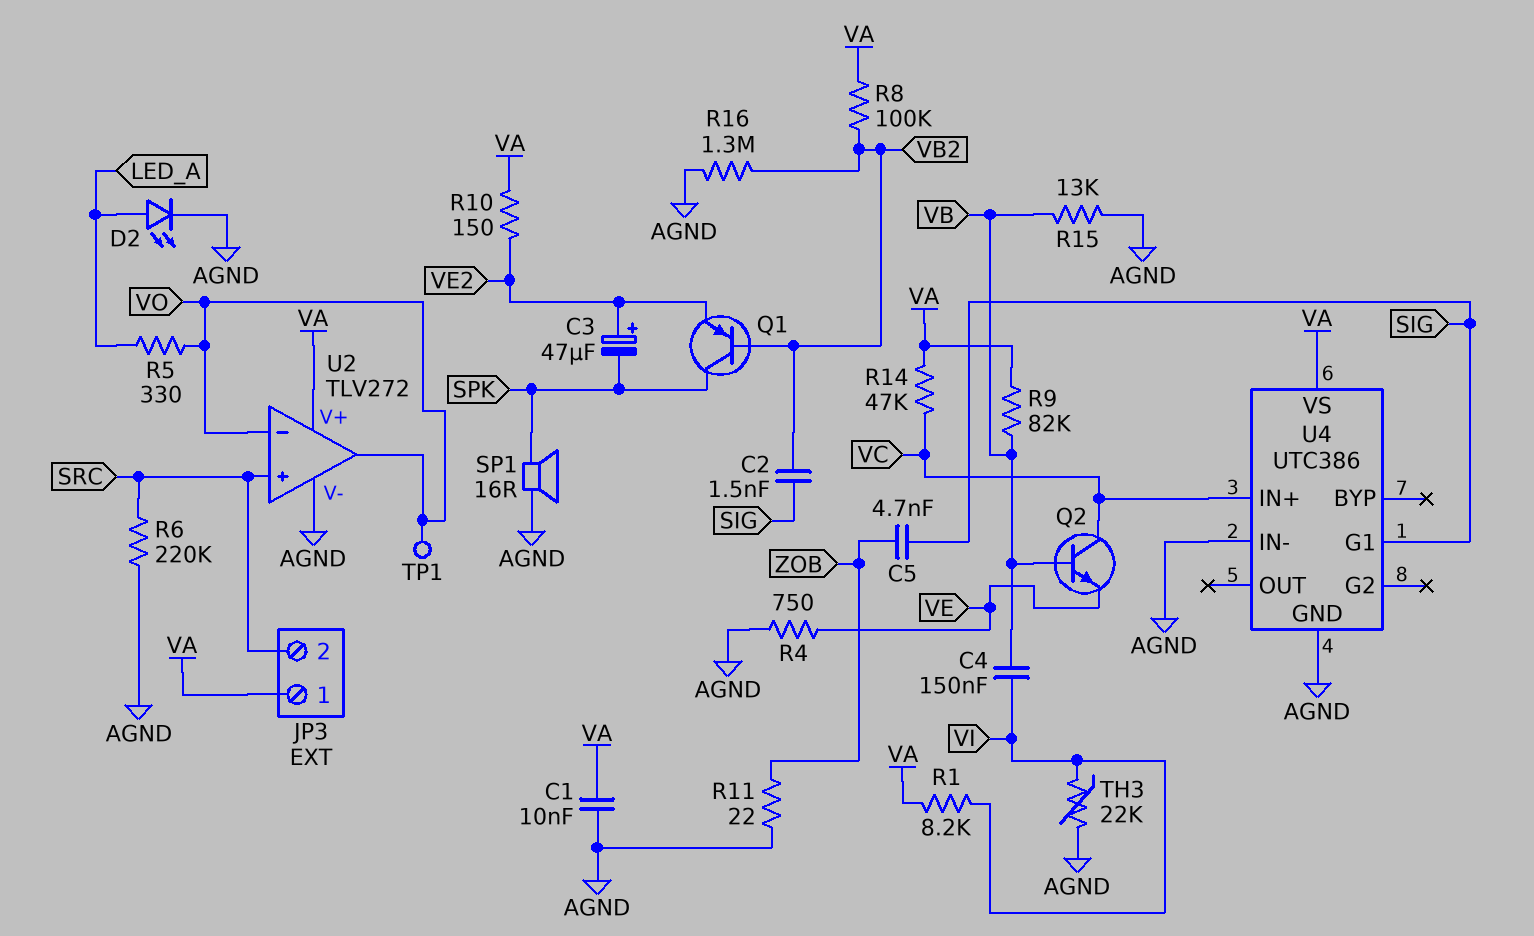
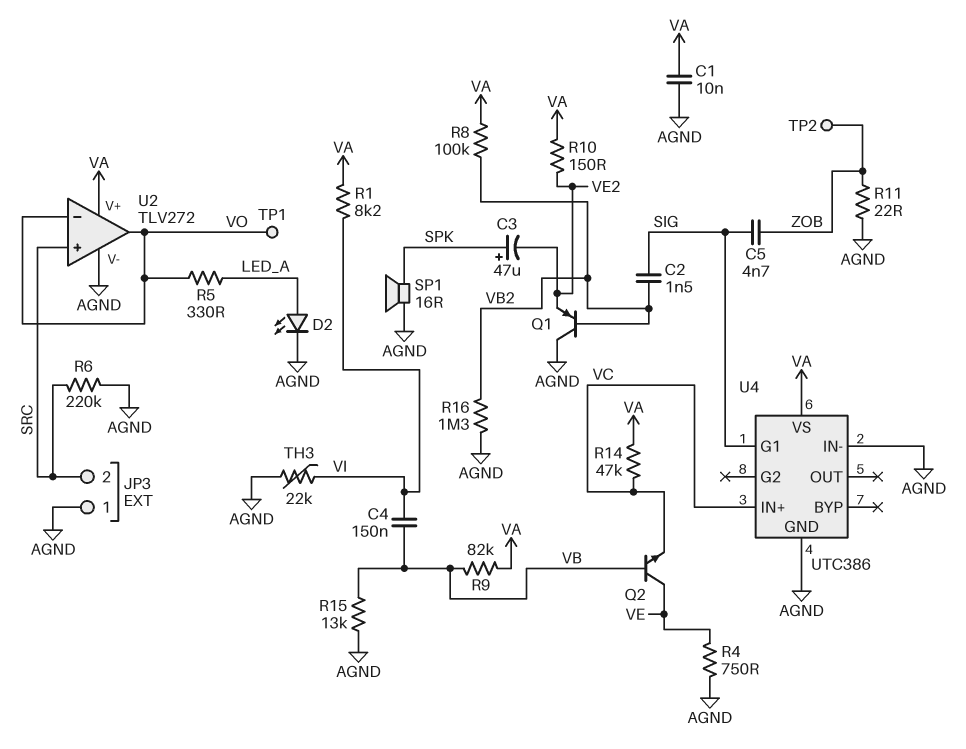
C3: 47uF (plus VE2, minus SPK) -> 47uF (plus SPK, minus VE2)
JP3 pin 1: VA -> AGND
Q1: PNP (B VB2, C SPK, E VE2) -> PNP (B VB2, C AGND, E VE2)
Q2: NPN (B VB, C VC, E VE) -> NPN (B VB, C VE, E VC)
TP2: none -> test point (ZOB)

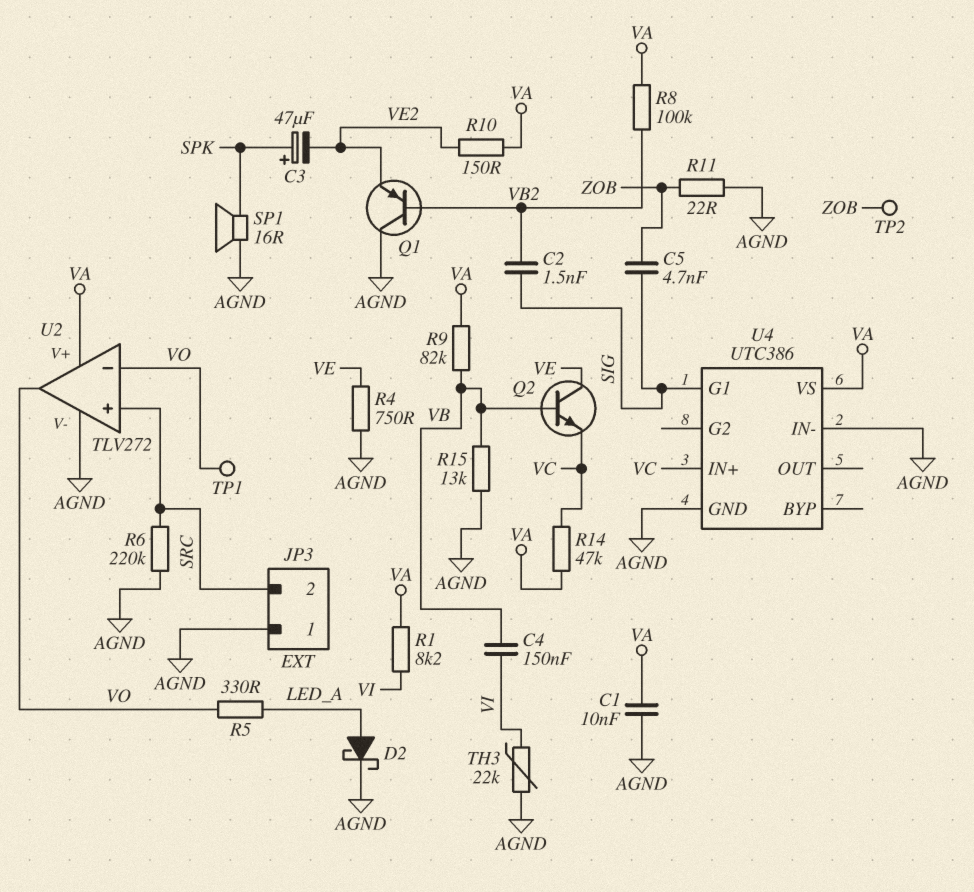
D2: LED (A LED_A, K AGND) -> schottky (A LED_A, K AGND)
R16: 1.3M (AGND, VB2) -> none

